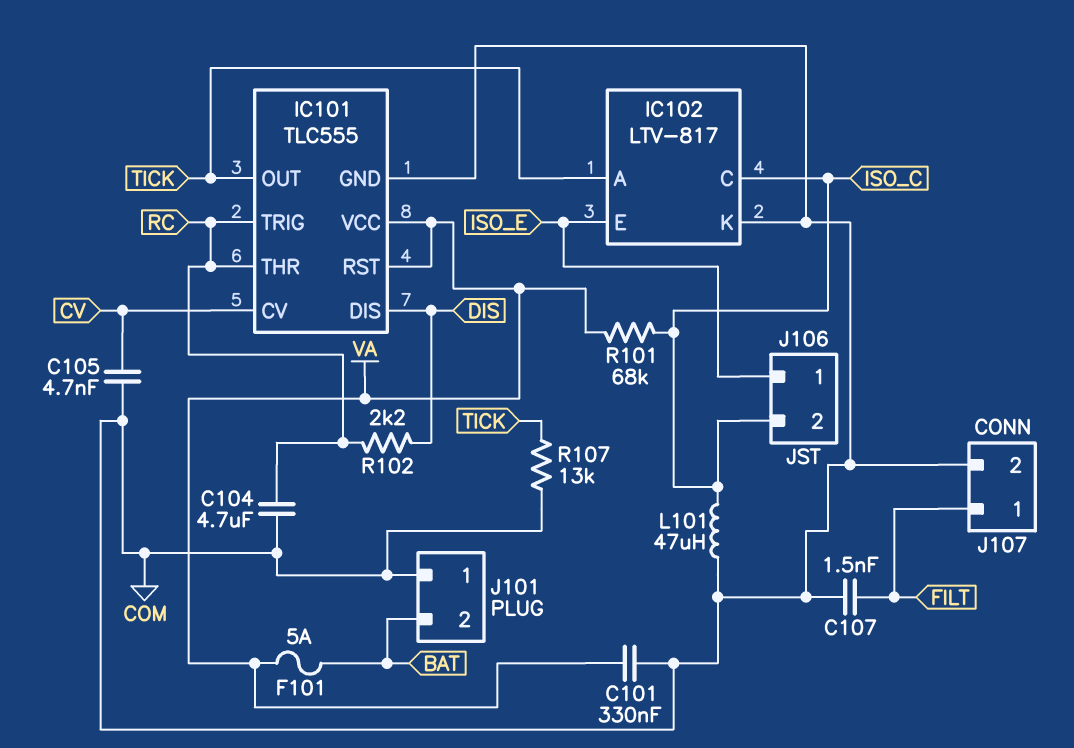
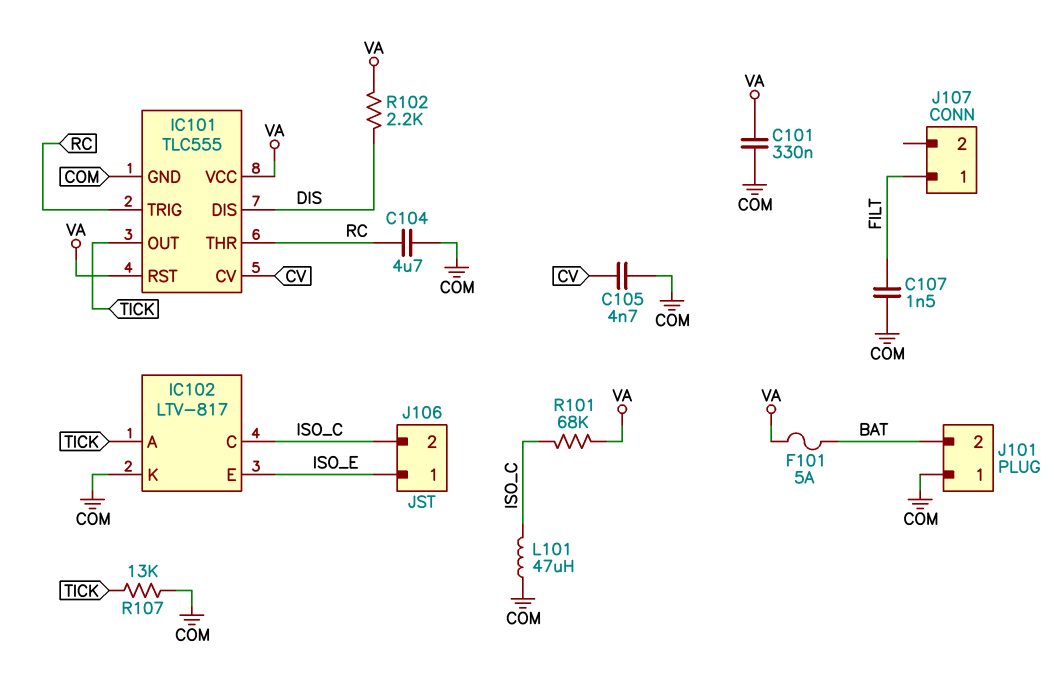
J107 pin 2: COM -> none
R102: 2.2k (DIS, RC) -> 2.2k (DIS, VA)

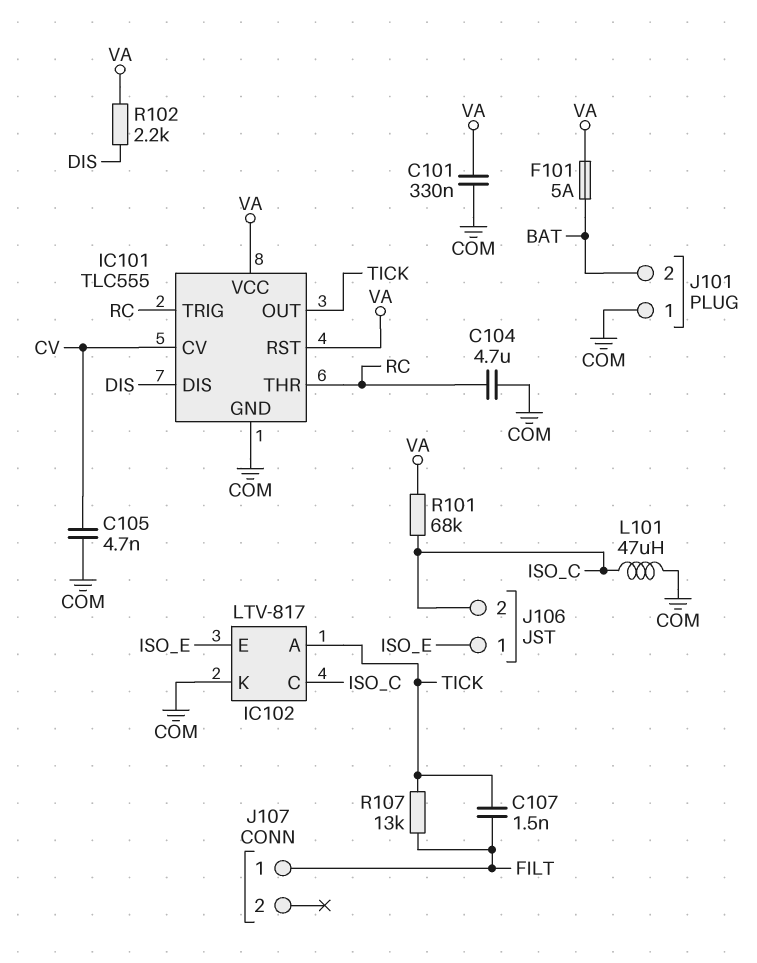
C107: 1.5nF (COM, FILT) -> 1.5nF (FILT, TICK)
R107: 13k (COM, TICK) -> 13k (FILT, TICK)

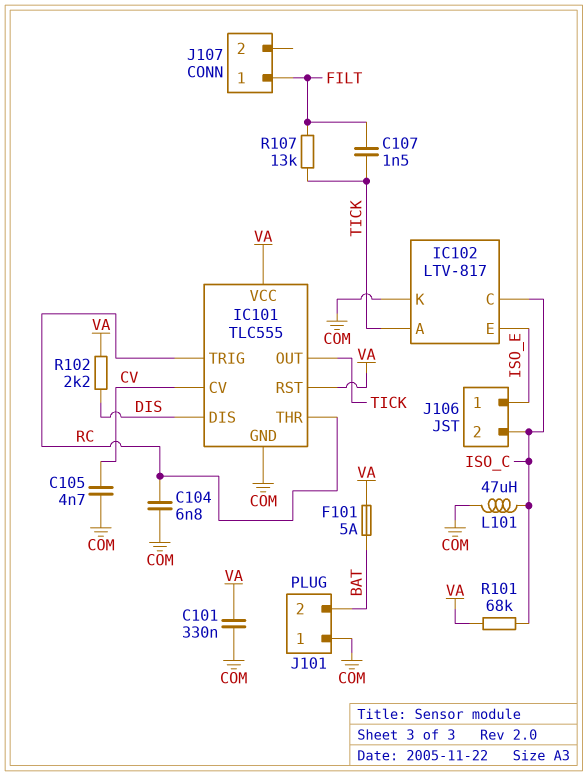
C104: 4.7uF (COM, RC) -> 6.8nF (COM, RC)

